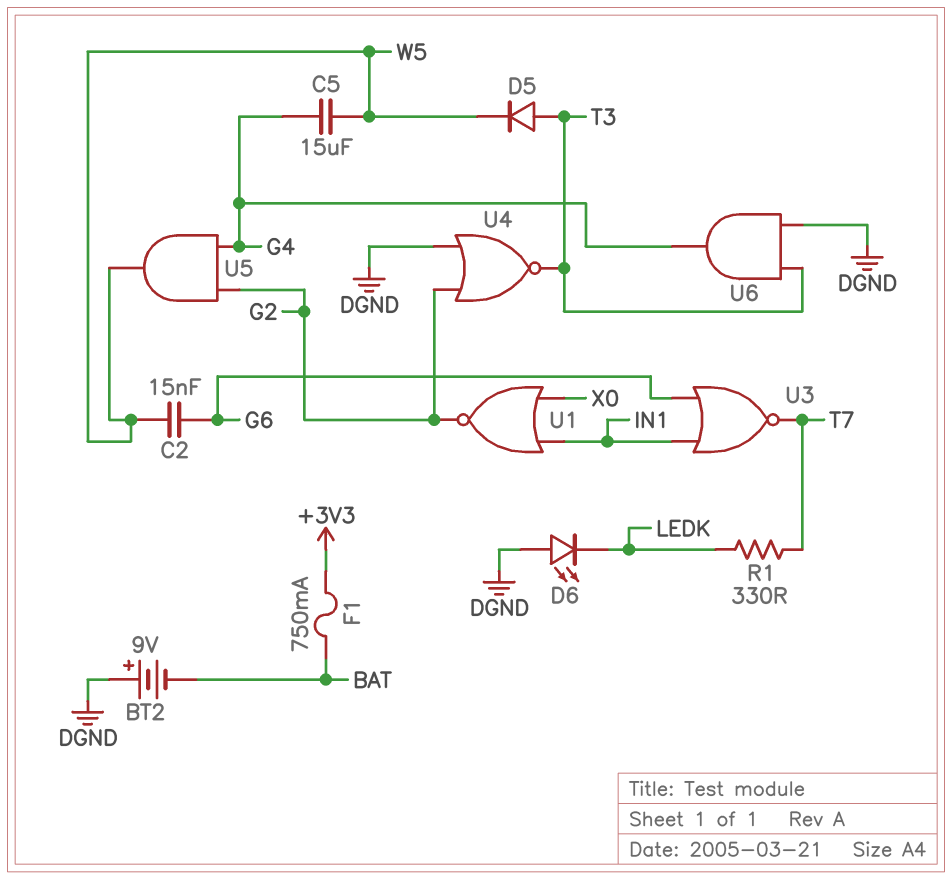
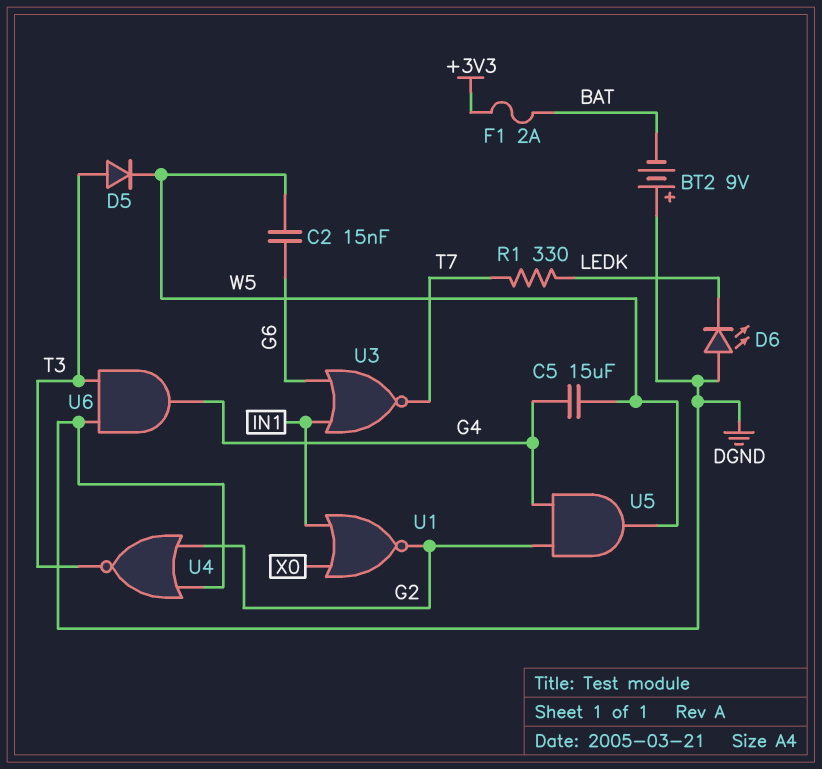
F1: 750mA (+3V3, BAT) -> 2A (+3V3, BAT)

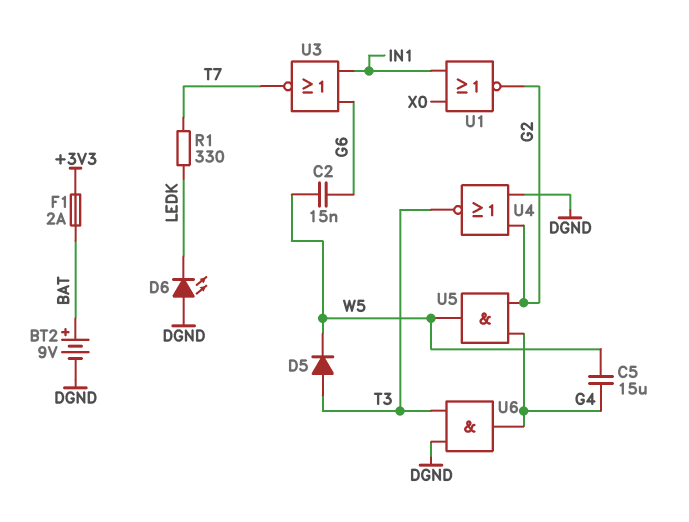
BT2: 9V (plus DGND, minus BAT) -> 9V (plus BAT, minus DGND)

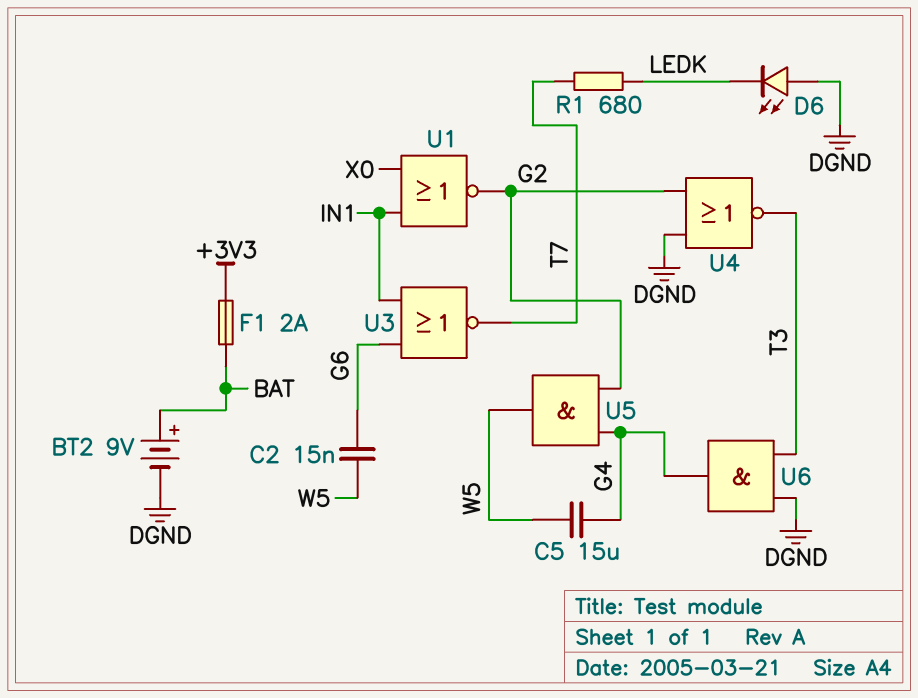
D5: diode (A T3, K W5) -> none
R1: 330 (LEDK, T7) -> 680 (LEDK, T7)

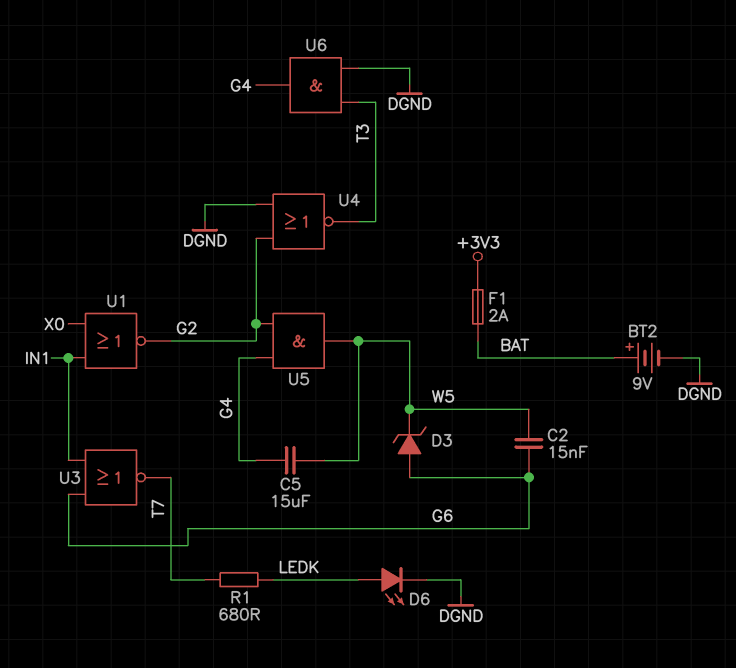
D3: none -> zener (A G6, K W5)
D6: LED (A DGND, K LEDK) -> LED (A LEDK, K DGND)

